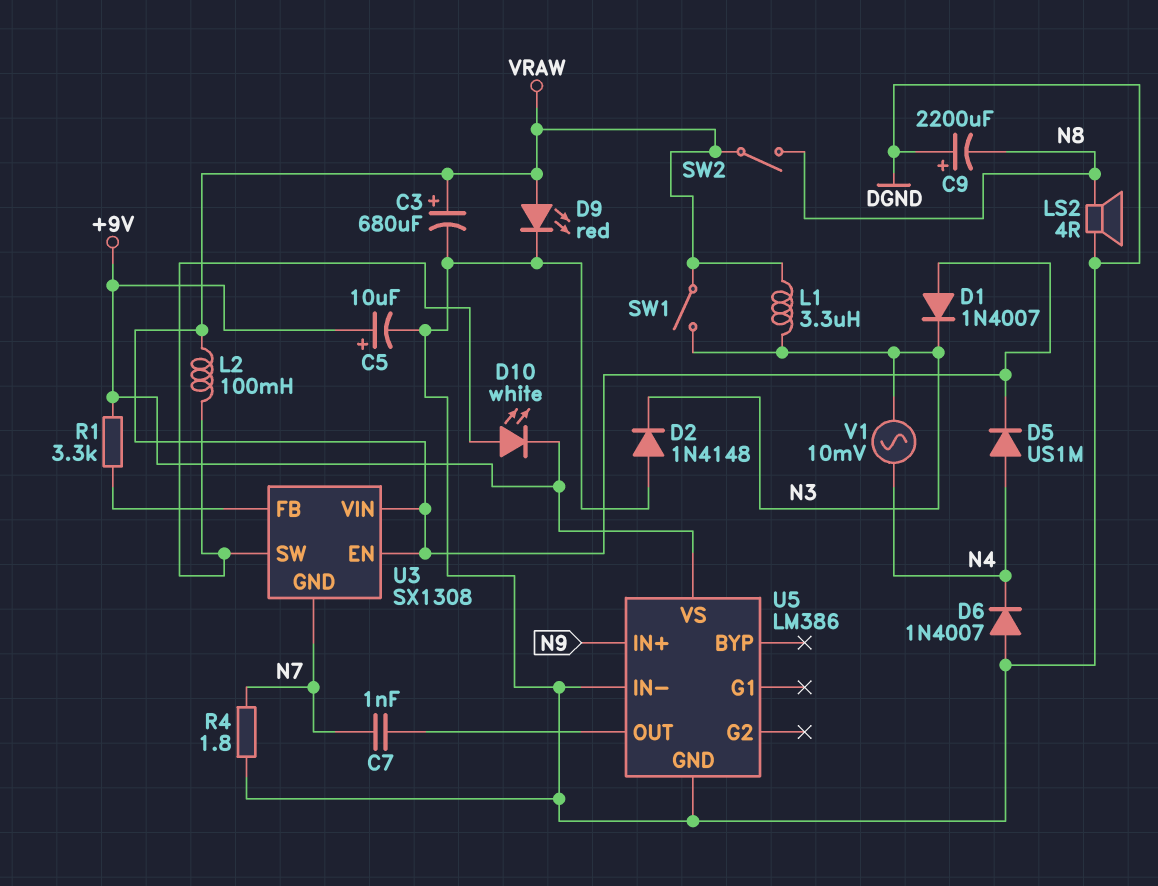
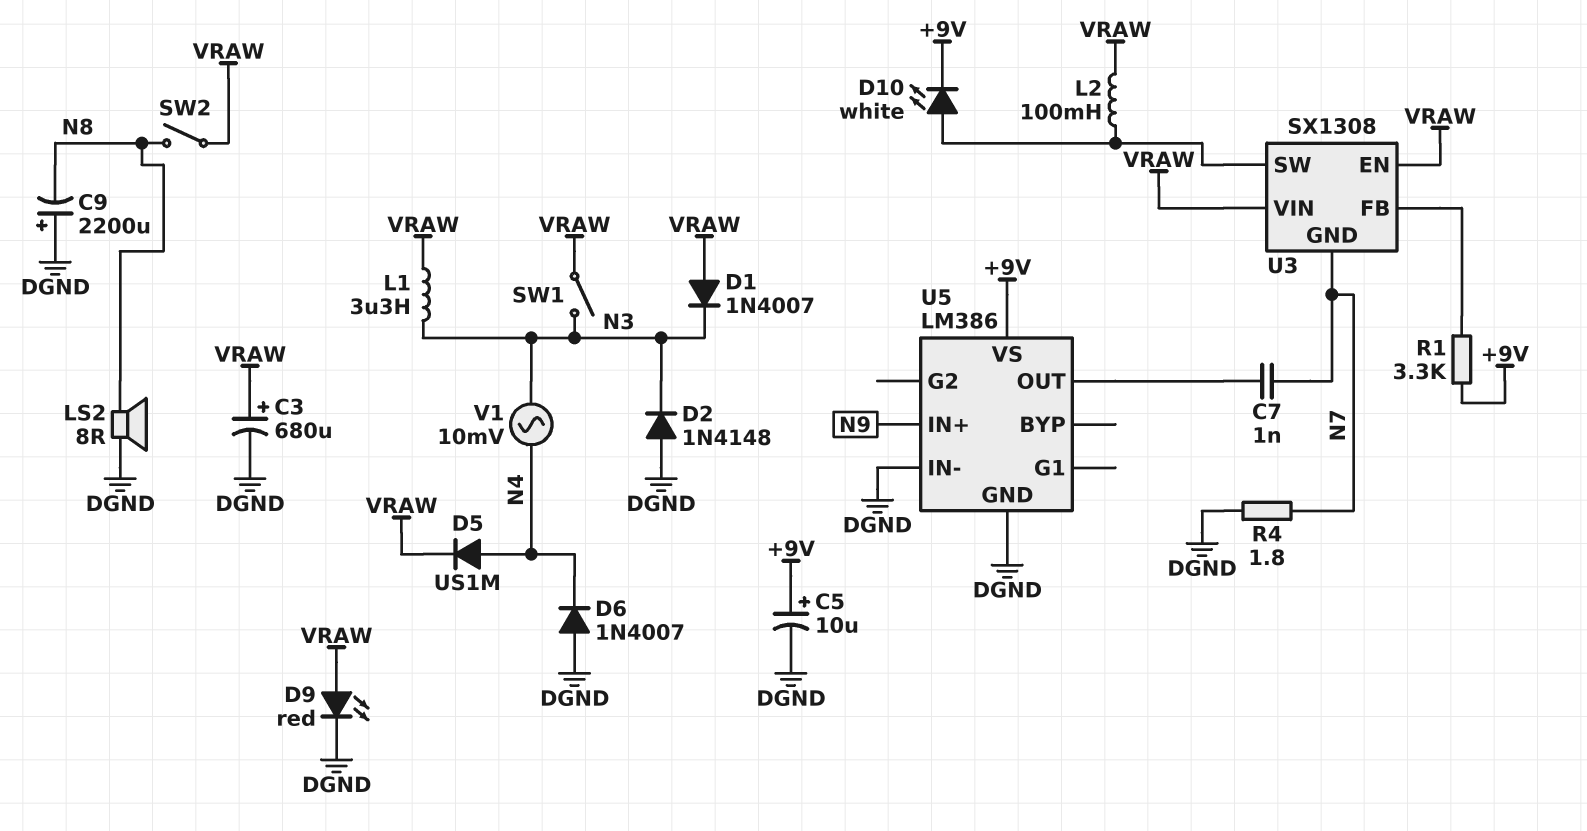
LS2: speaker 4R (DGND, N8) -> speaker 8R (DGND, N8)

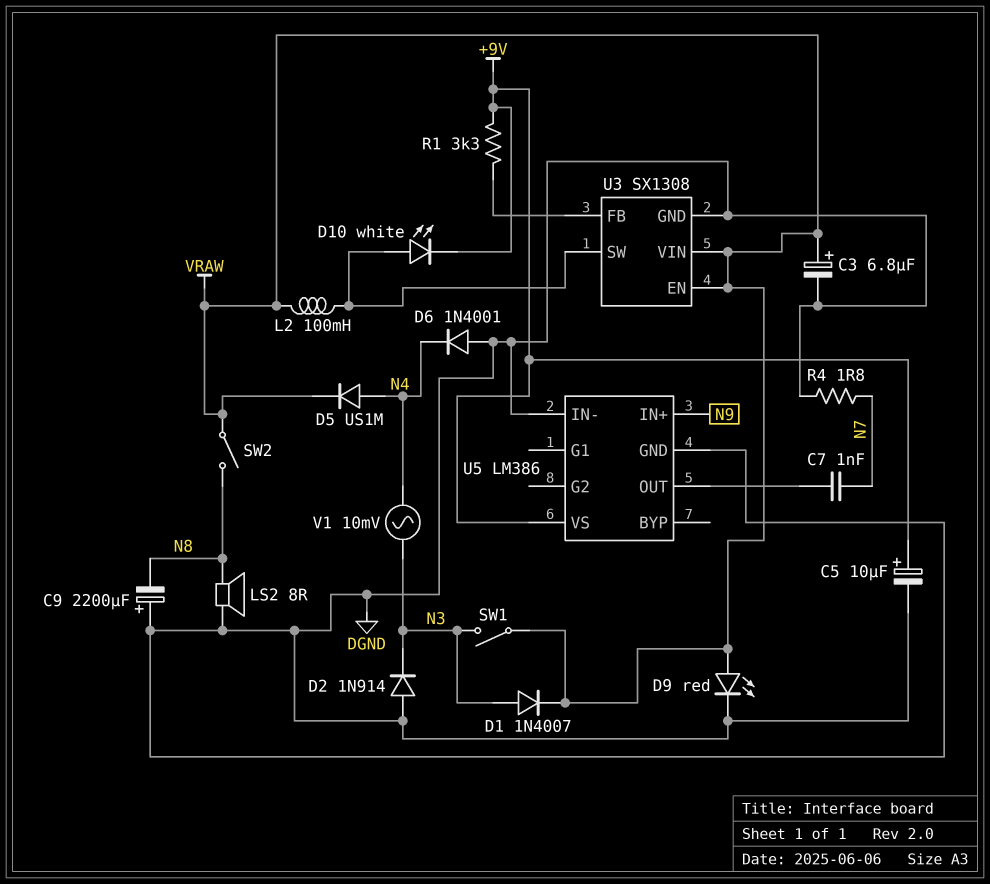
C3: 680uF (plus VRAW, minus DGND) -> 6.8uF (plus VRAW, minus DGND)
D1: diode 1N4007 (A VRAW, K N3) -> diode 1N4007 (A N3, K VRAW)
D2: diode 1N4148 (A DGND, K N3) -> diode 1N914 (A DGND, K N3)
D6: diode 1N4007 (A DGND, K N4) -> diode 1N4001 (A DGND, K N4)
L1: 3.3uH (N3, VRAW) -> none
U3 pin GND: N7 -> DGND

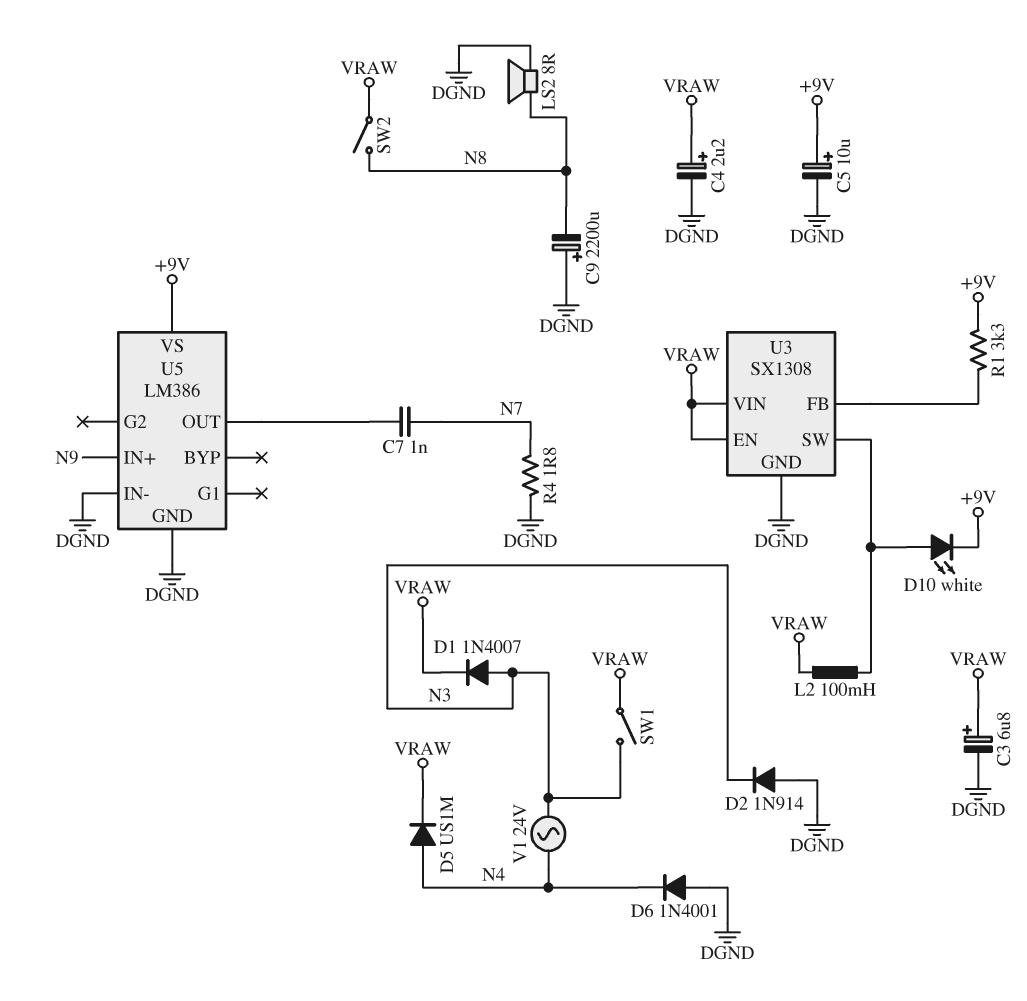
C4: none -> 2.2uF (plus VRAW, minus DGND)
D9: LED red (A VRAW, K DGND) -> none
V1: AC 10mV (N3, N4) -> AC 24V (N3, N4)

